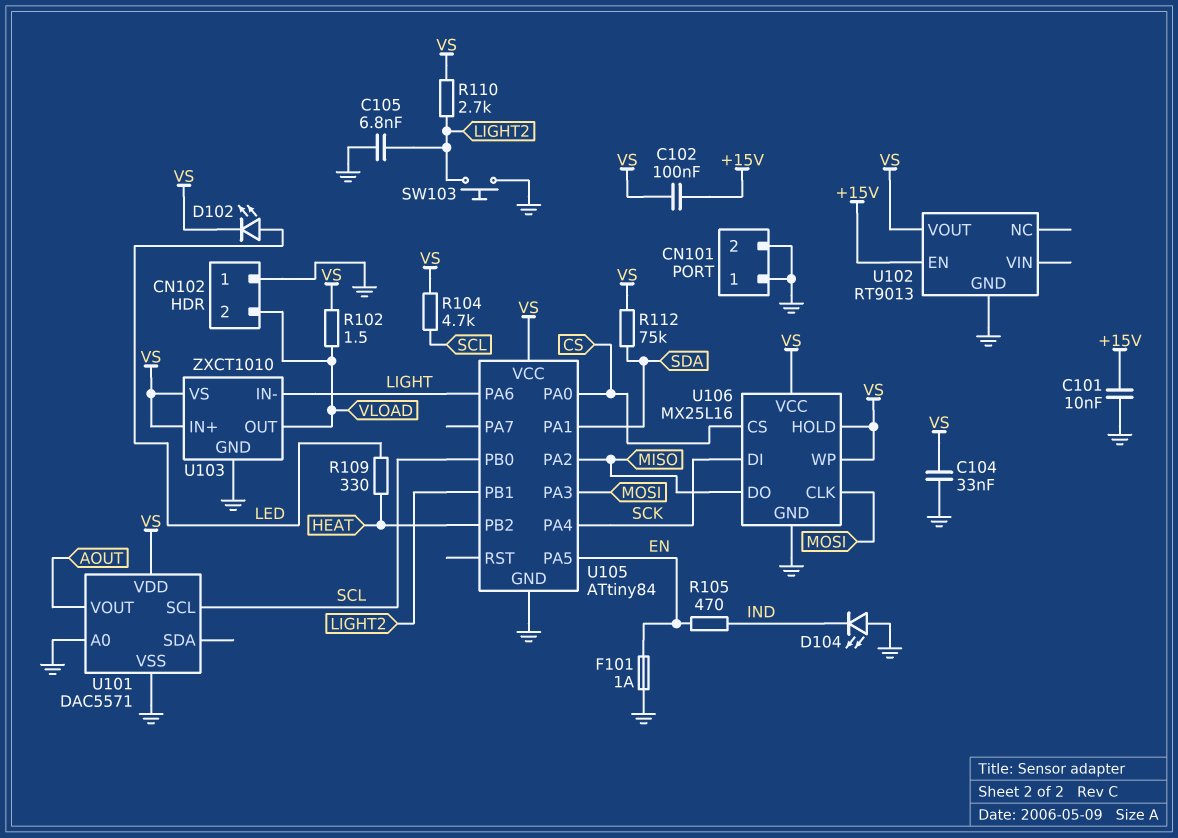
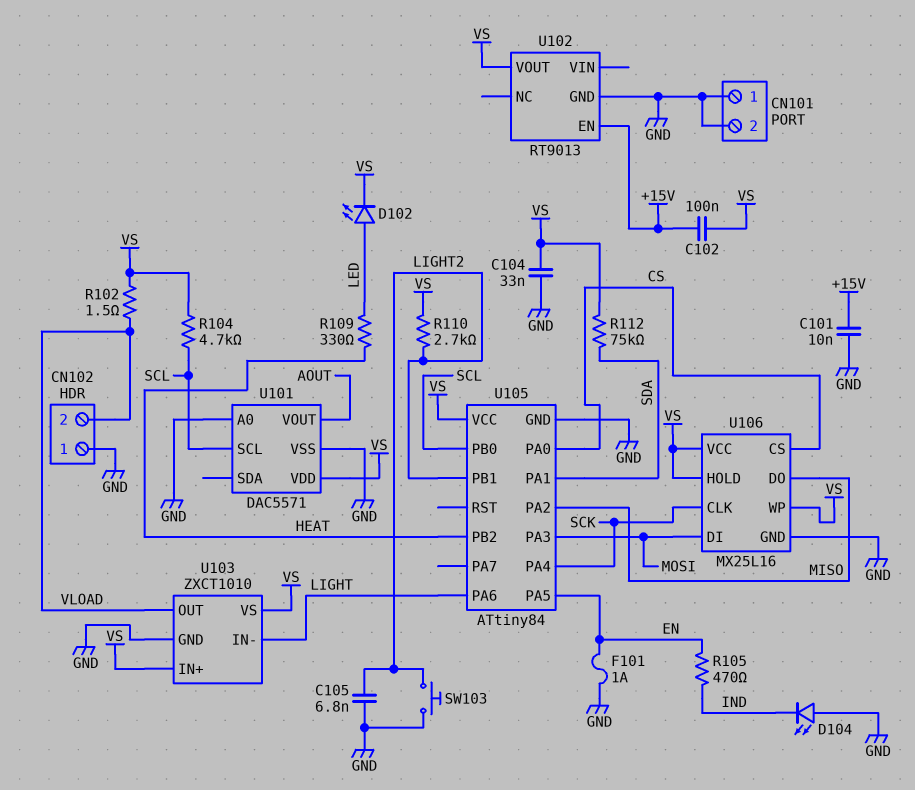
U106 pin CLK: MOSI -> SCK
U106 pin DI: SCK -> MOSI

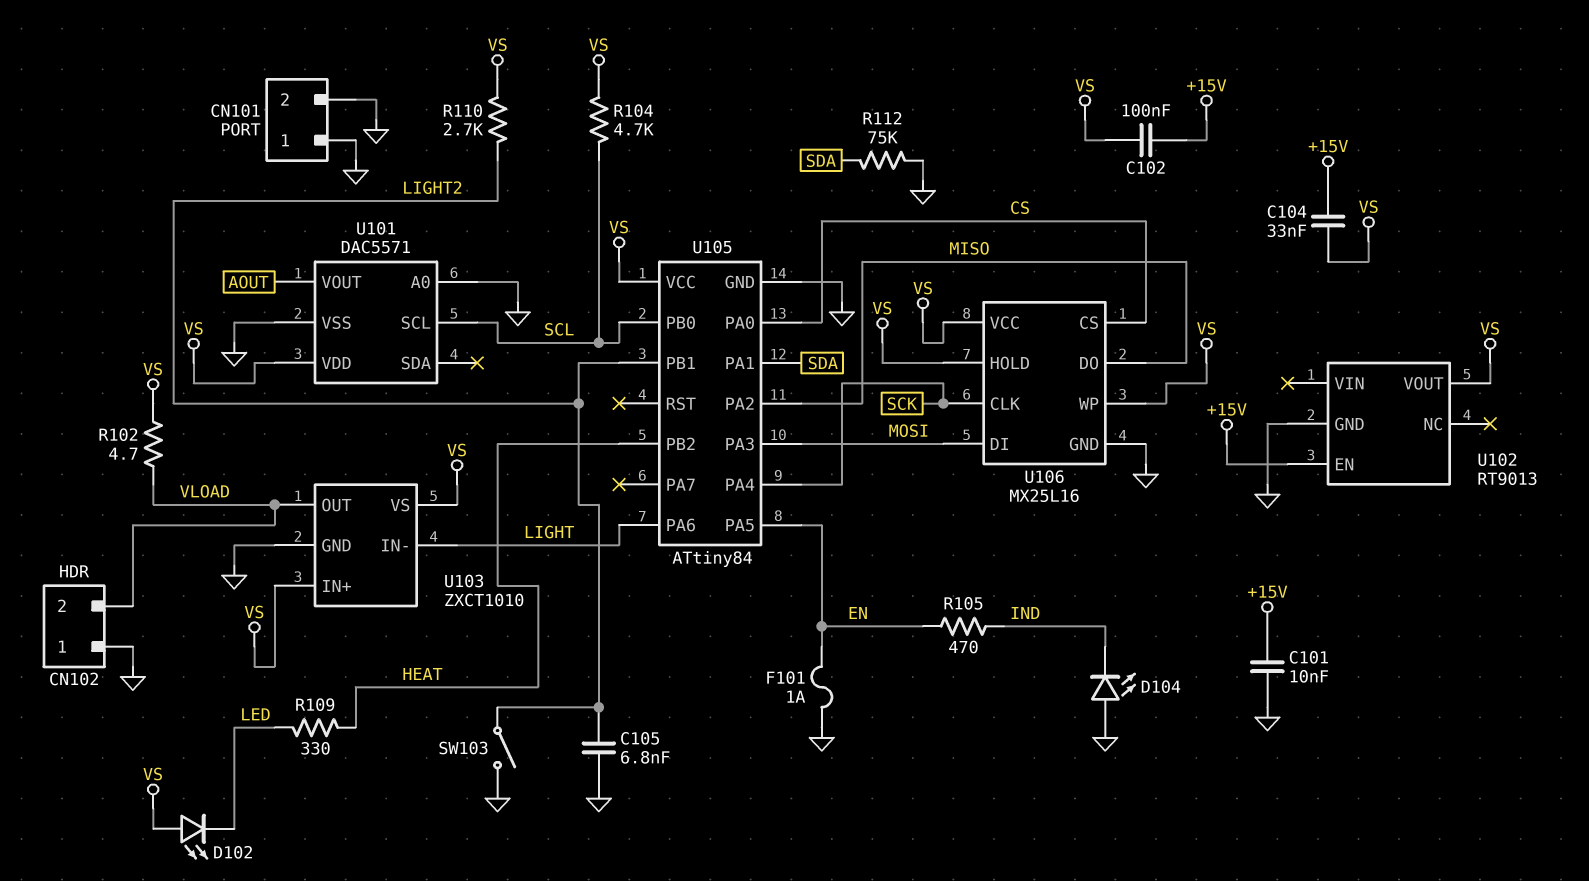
C104: 33nF (GND, VS) -> 33nF (+15V, VS)
D102: LED (A LED, K VS) -> LED (A VS, K LED)
R102: 1.5 (VLOAD, VS) -> 4.7 (VLOAD, VS)
R112: 75k (SDA, VS) -> 75k (GND, SDA)
SW103: button (GND, LIGHT2) -> switch (GND, LIGHT2)

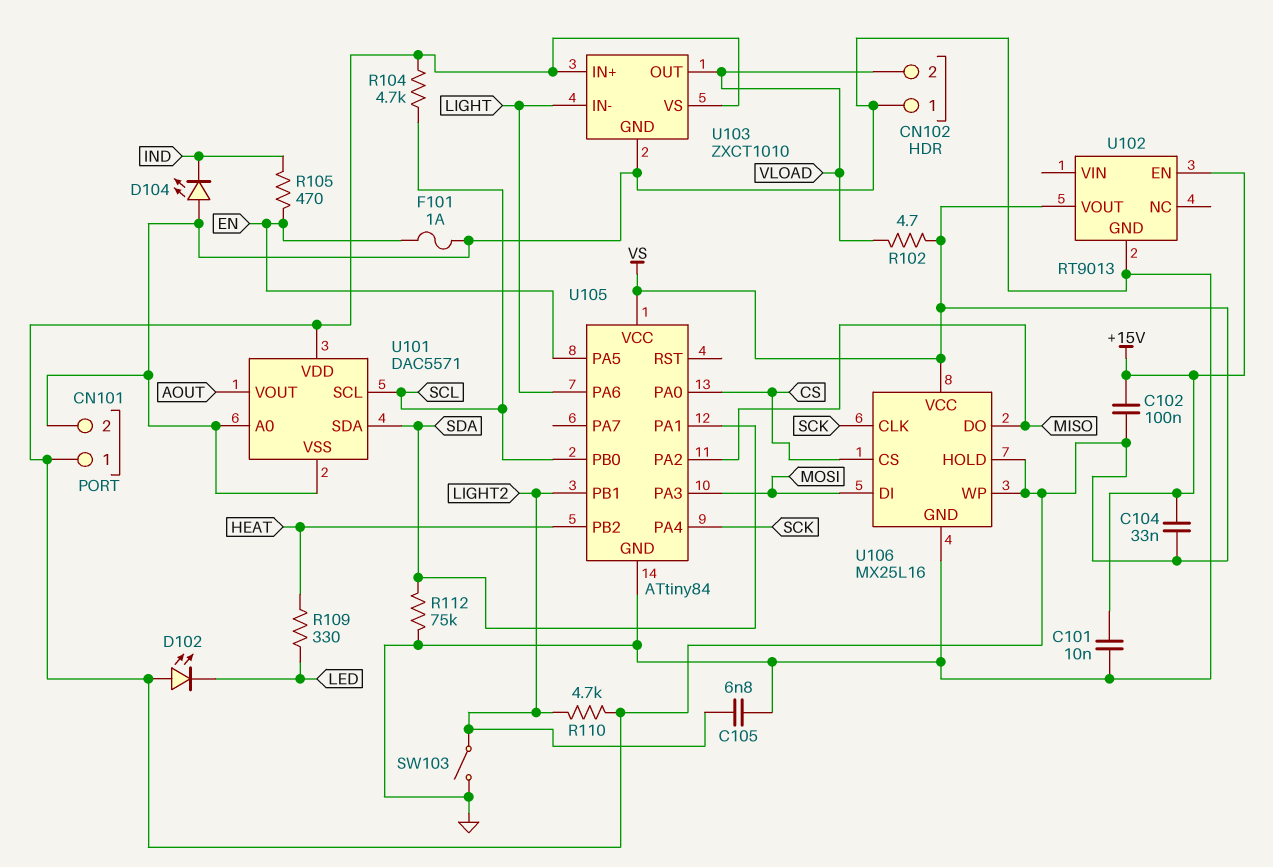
CN101 pin 1: GND -> VS
R110: 2.7k (LIGHT2, VS) -> 4.7k (LIGHT2, VS)
U101 pin SDA: none -> SDA

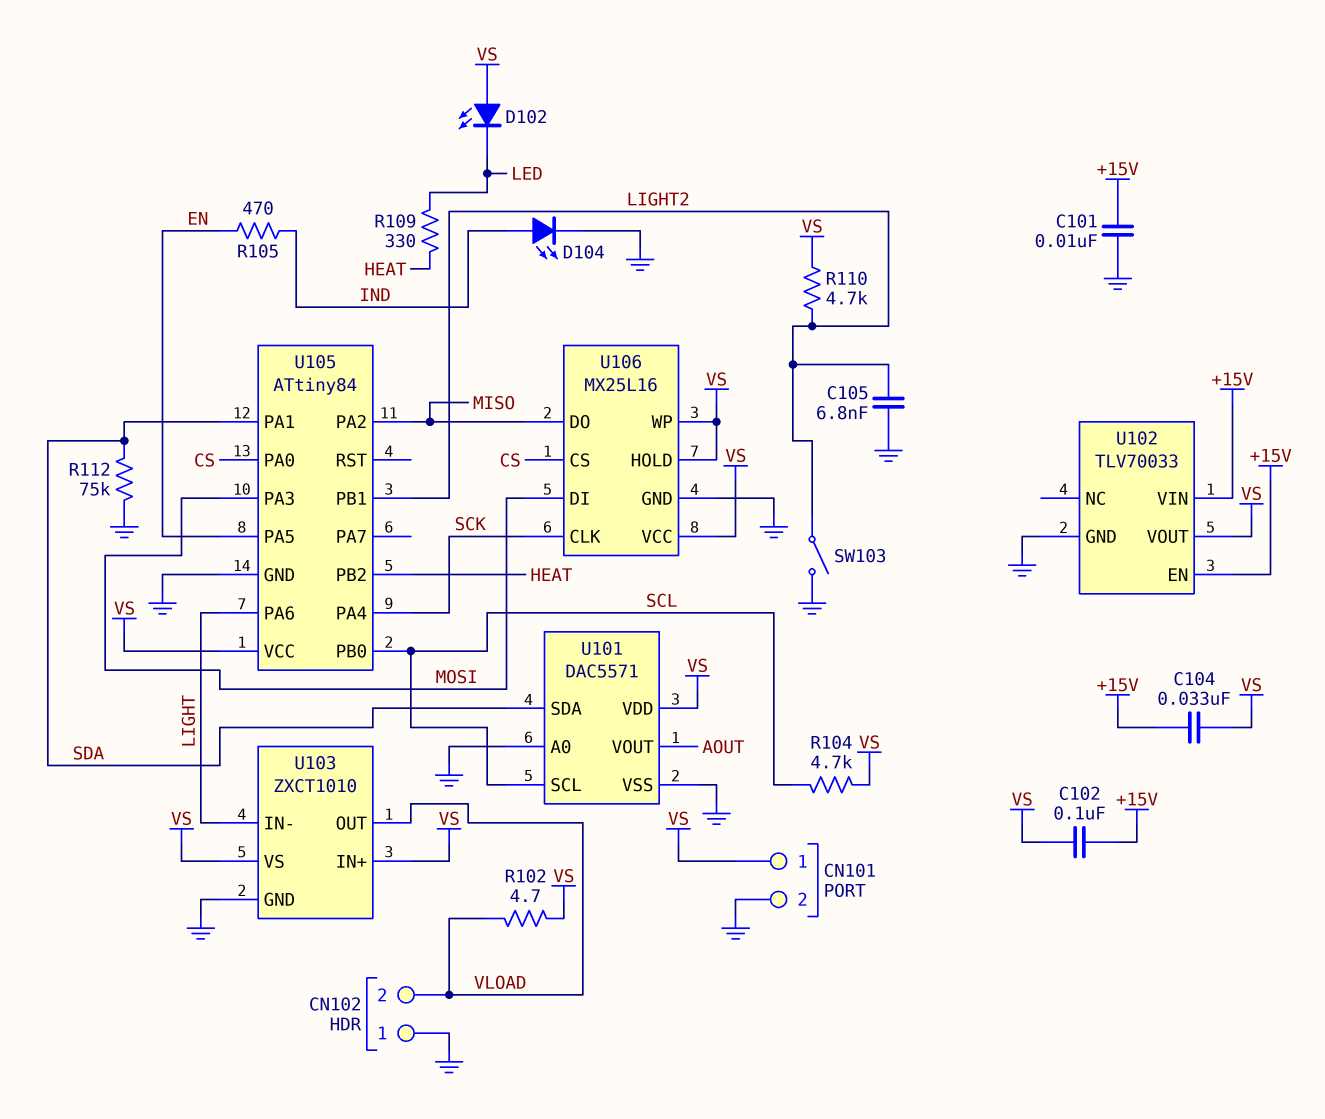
D104: LED (A GND, K IND) -> LED (A IND, K GND)
F101: 1A (EN, GND) -> none
U102: RT9013 -> TLV70033
U102 pin VIN: none -> +15V

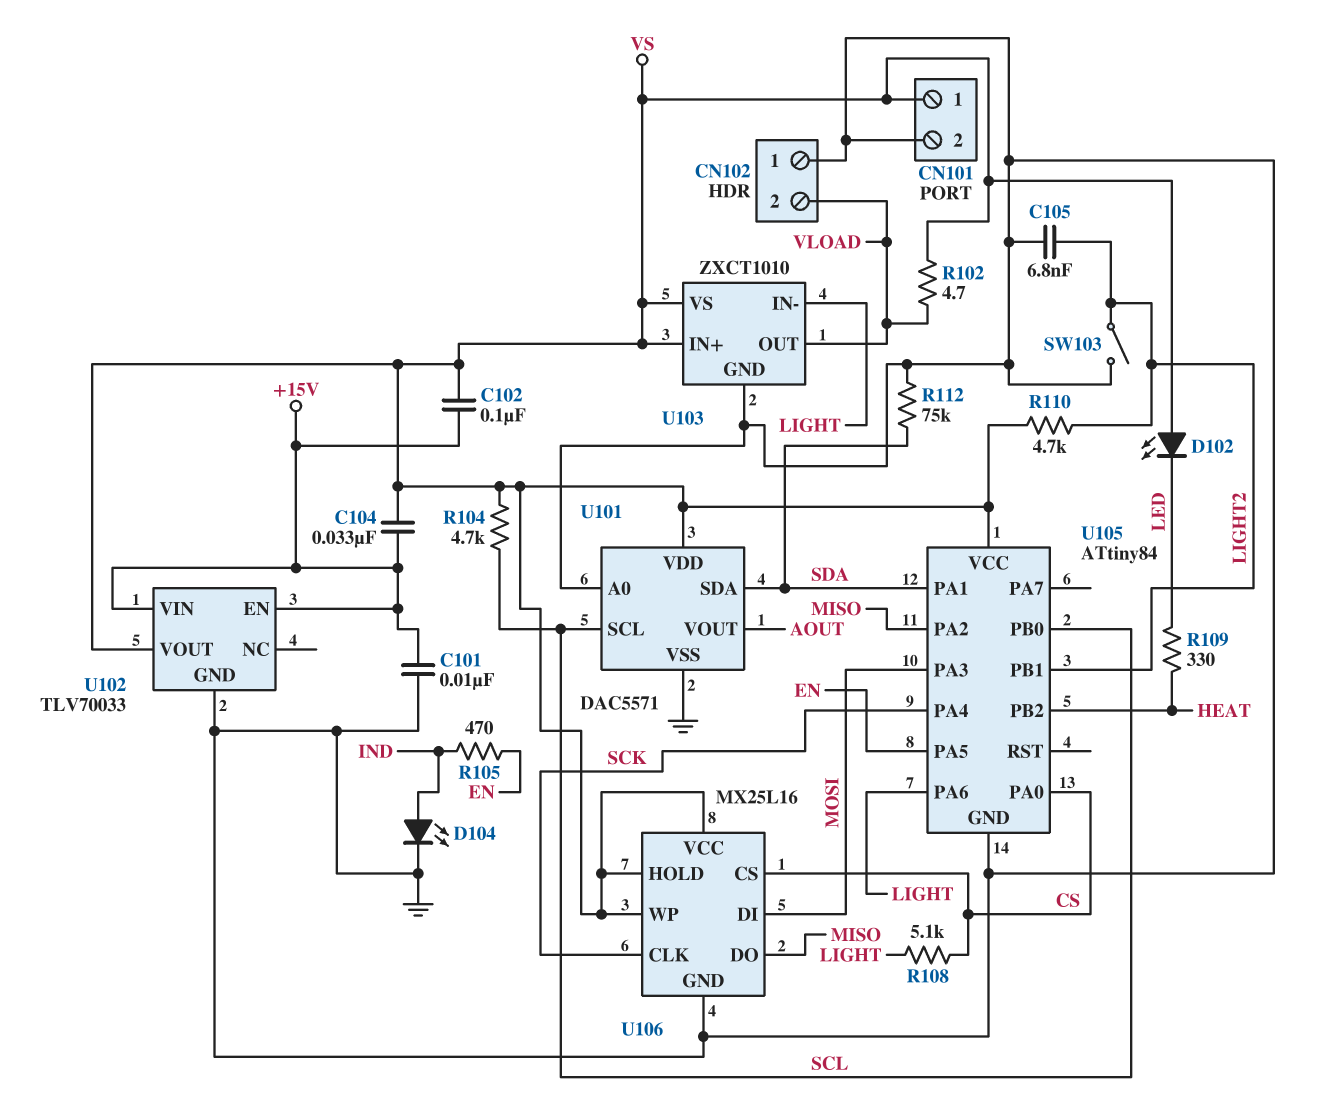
R108: none -> 5.1k (CS, LIGHT)

